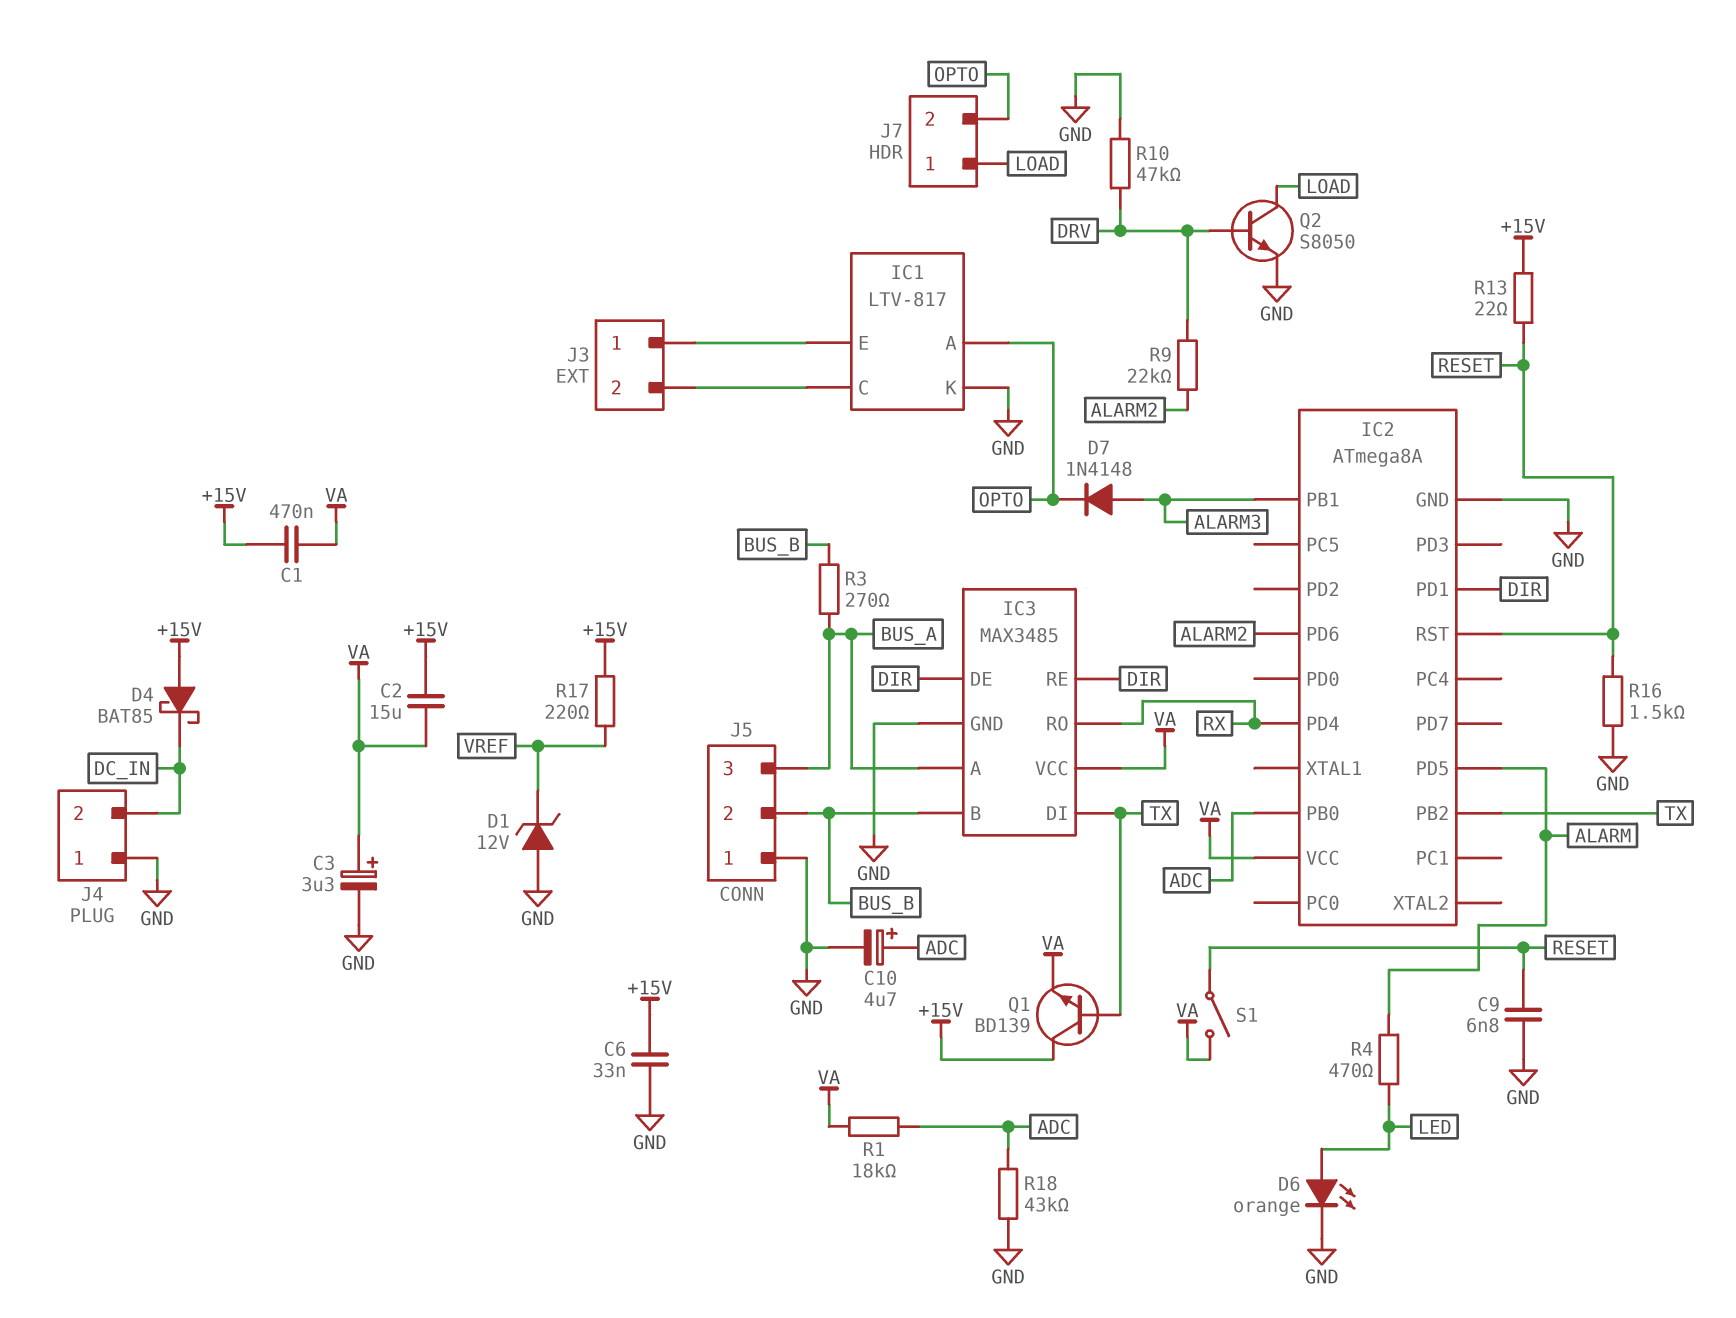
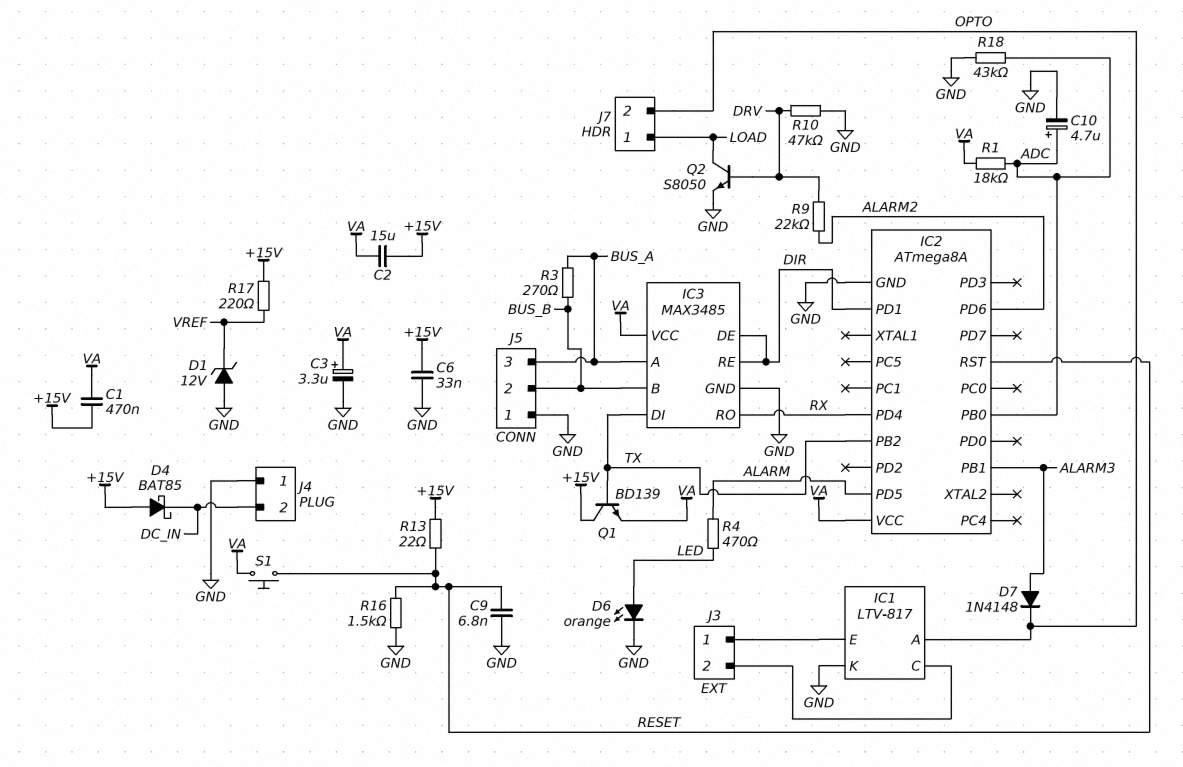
S1: switch (RESET, VA) -> button (RESET, VA)

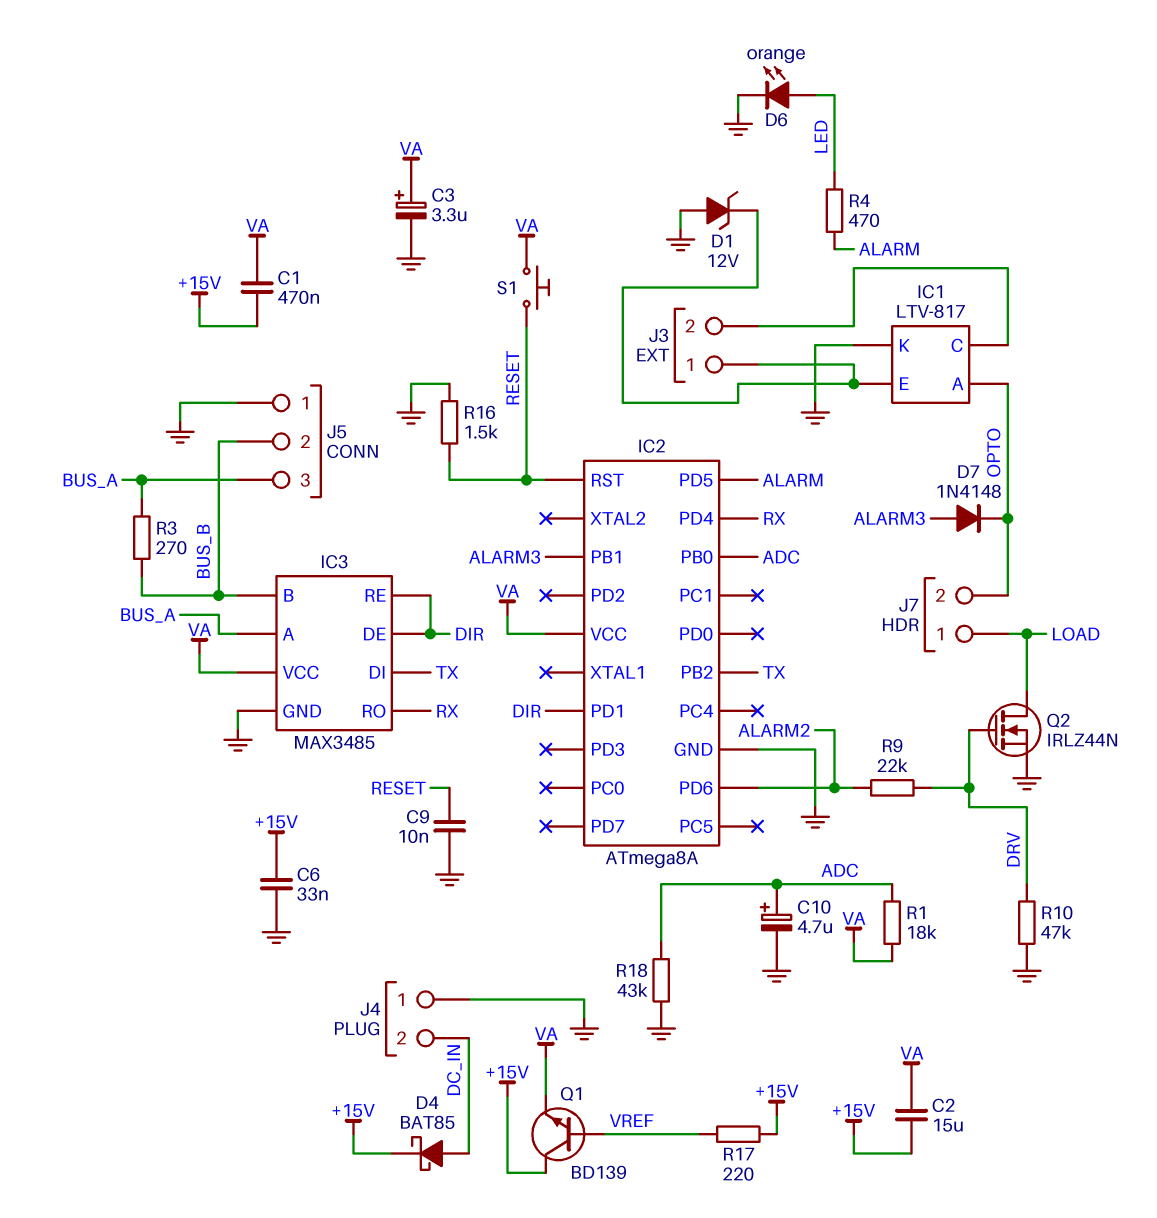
C9: 6.8nF (GND, RESET) -> 10nF (GND, RESET)
D1: zener 12V (A GND, K VREF) -> zener 12V (A GND, K IC1/E)
D4: schottky BAT85 (A +15V, K DC_IN) -> schottky BAT85 (A DC_IN, K +15V)
Q1: NPN BD139 (B TX, C +15V, E VA) -> NPN BD139 (B VREF, C +15V, E VA)
Q2: NPN S8050 (B DRV, C LOAD, E GND) -> NMOS IRLZ44N (G DRV, D LOAD, S GND)
R13: 22 (+15V, RESET) -> none

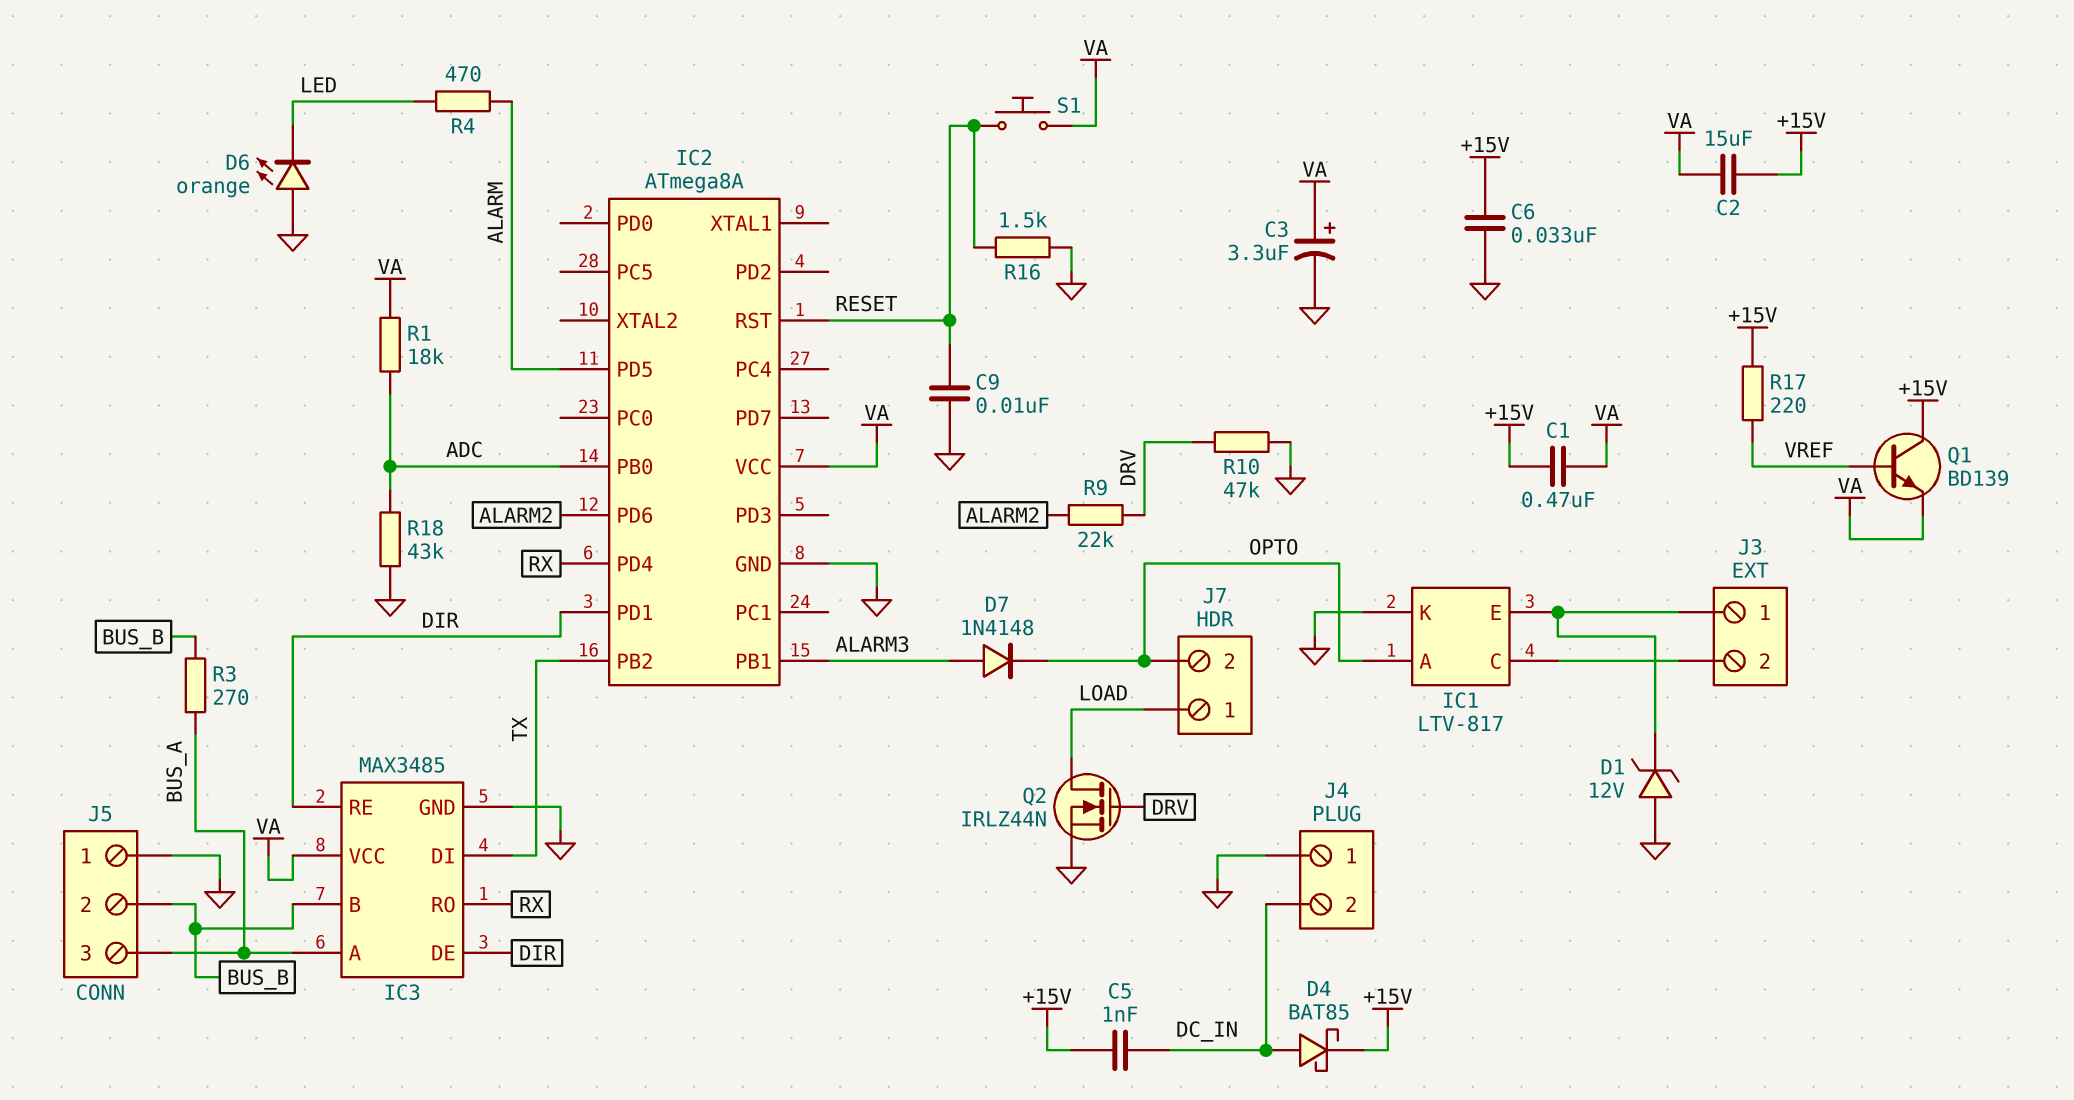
C5: none -> 1nF (+15V, DC_IN)
C10: 4.7uF (plus ADC, minus GND) -> none
D6: LED orange (A LED, K GND) -> LED orange (A GND, K LED)

